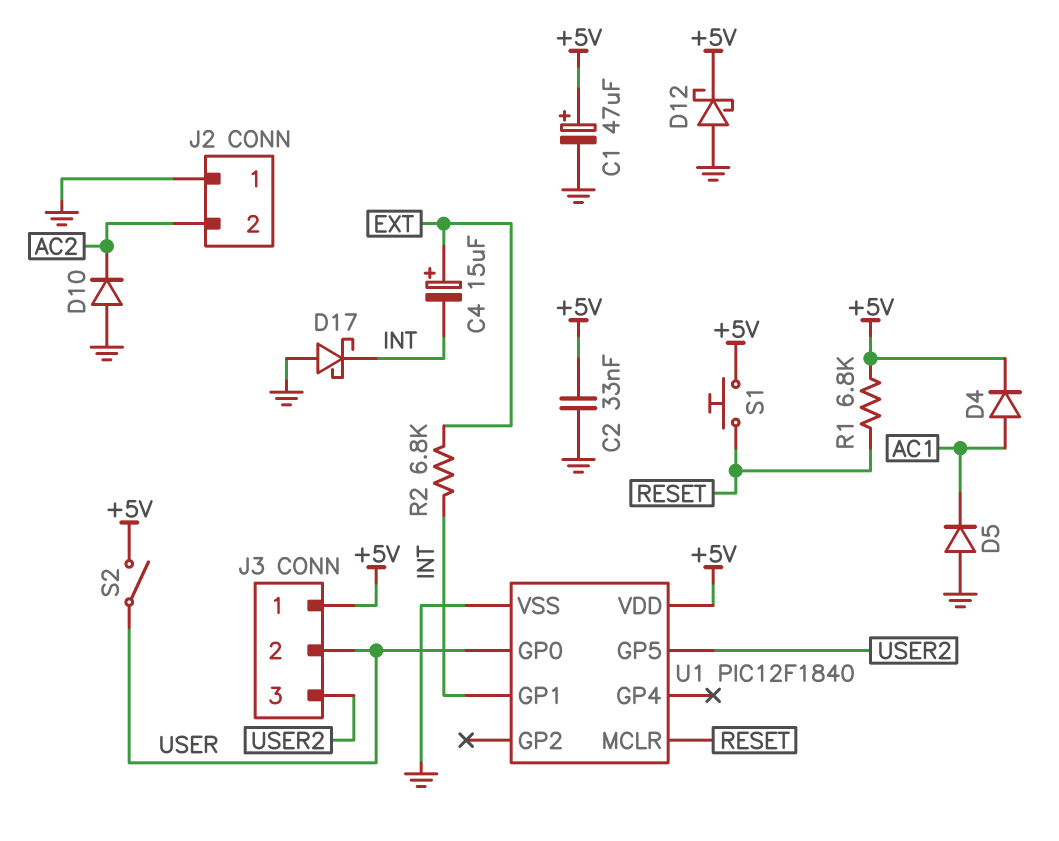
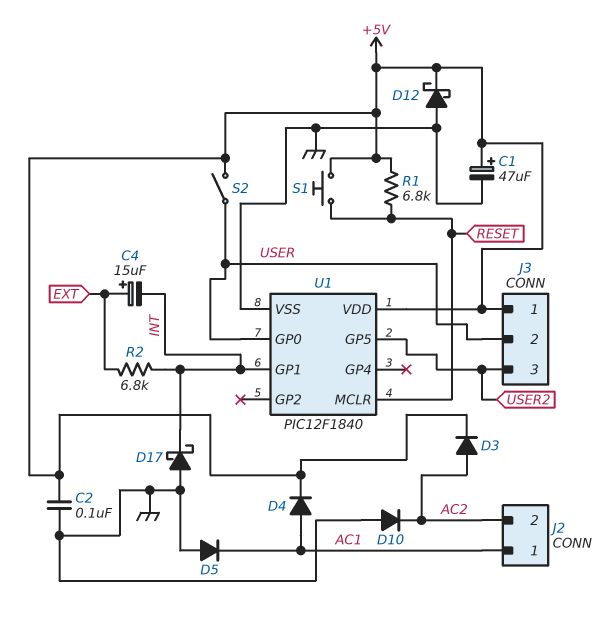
C2: 33nF (+5V, GND) -> 100nF (+5V, GND)
D3: none -> diode (A AC2, K +5V)
J2 pin 1: GND -> AC1

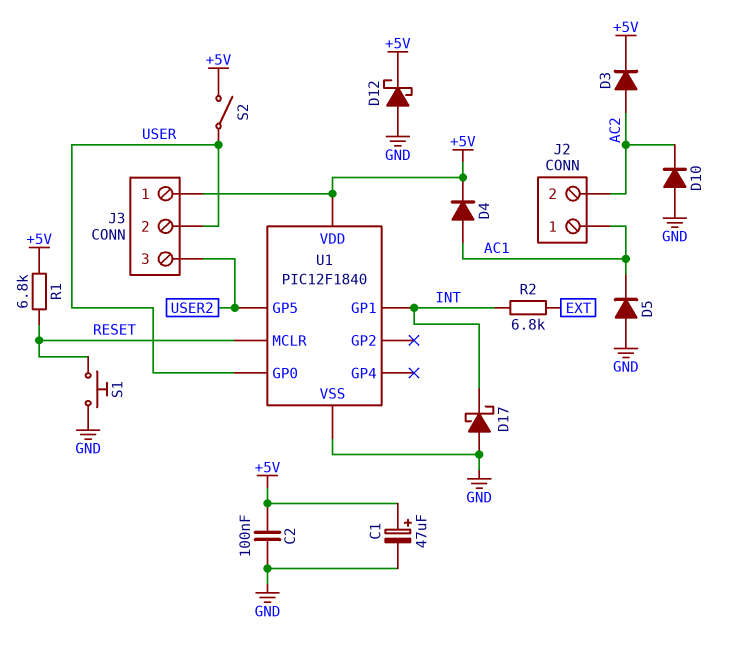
C4: 15uF (plus EXT, minus INT) -> none
S1: button (+5V, RESET) -> button (GND, RESET)

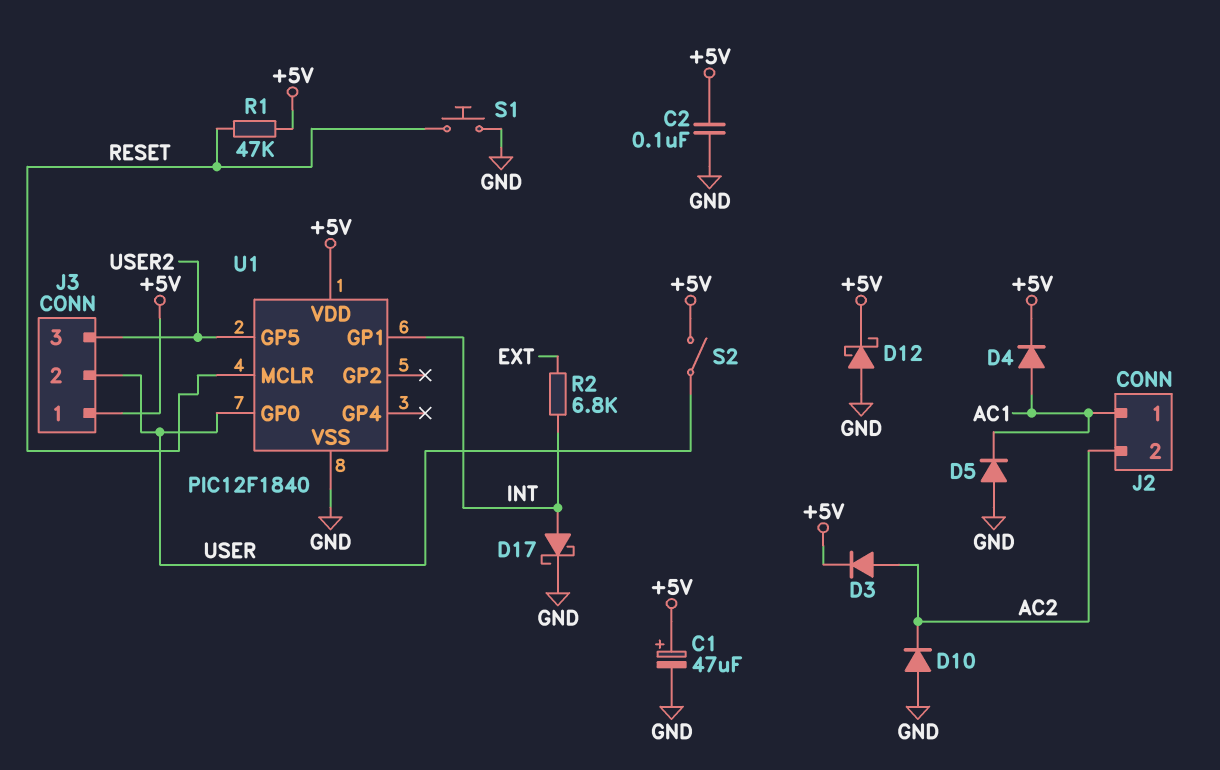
D17: schottky (A GND, K INT) -> schottky (A INT, K GND)
R1: 6.8k (+5V, RESET) -> 47k (+5V, RESET)

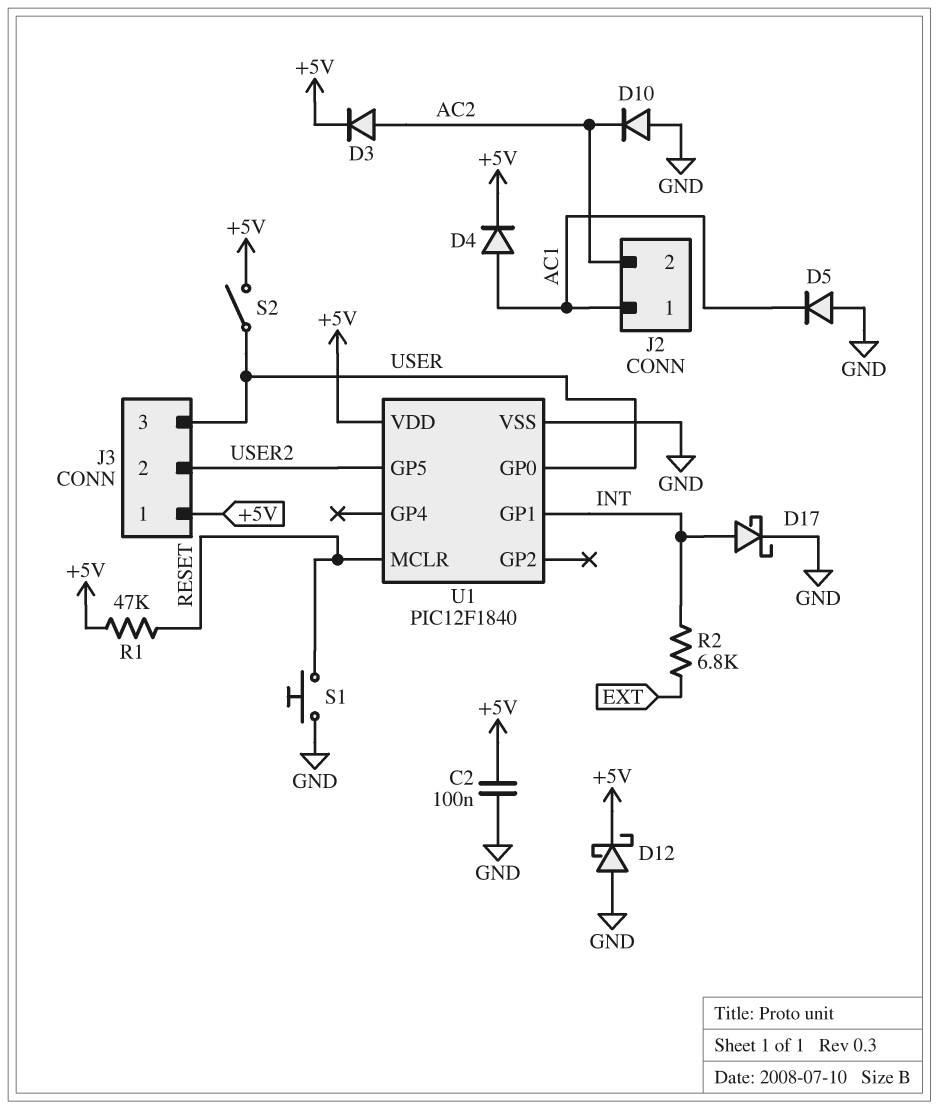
C1: 47uF (plus +5V, minus GND) -> none
J3 pin 2: USER -> USER2
J3 pin 3: USER2 -> USER

